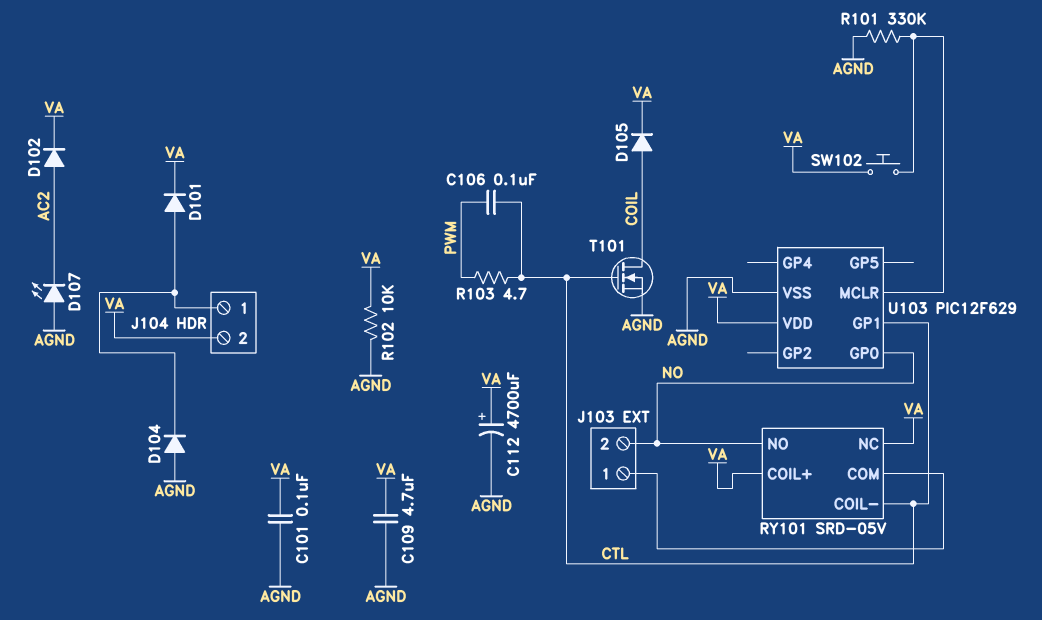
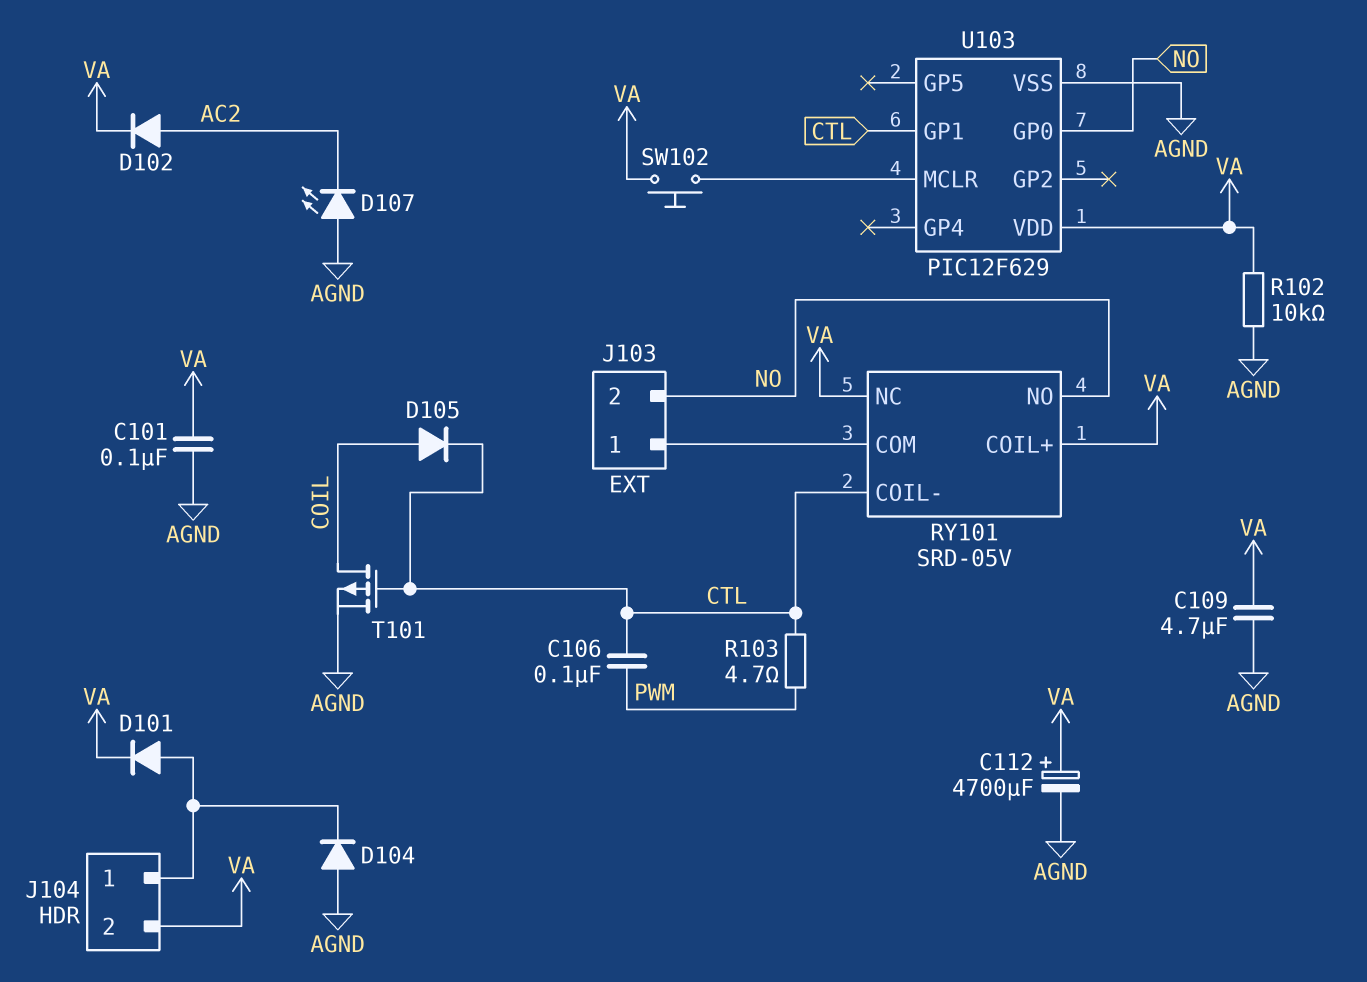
D105: diode (A COIL, K VA) -> diode (A COIL, K CTL)
R101: 330k (AGND, U103/MCLR) -> none
T101: NMOS (G CTL, D COIL, S AGND) -> PMOS (G CTL, D COIL, S AGND)

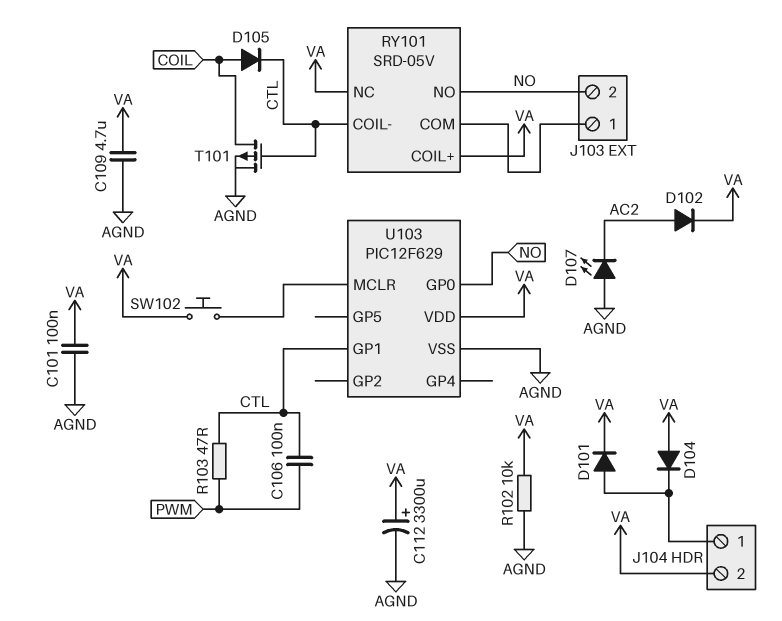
C112: 4700uF (plus VA, minus AGND) -> 3300uF (plus VA, minus AGND)
D104: diode (A AGND, K J104/1) -> diode (A VA, K J104/1)
R103: 4.7 (CTL, PWM) -> 47 (CTL, PWM)

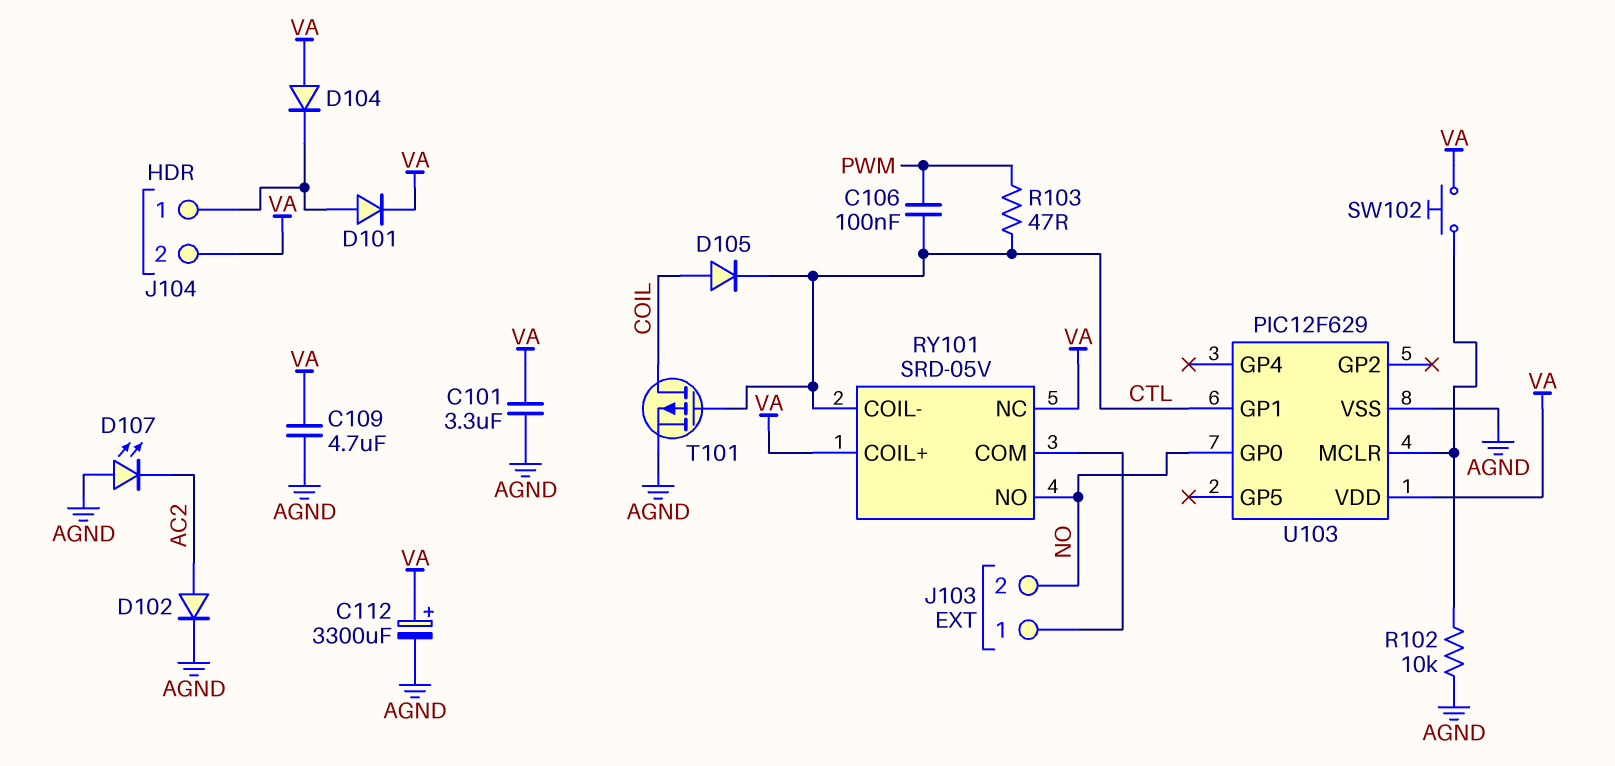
C101: 100nF (AGND, VA) -> 3.3uF (AGND, VA)
D102: diode (A AC2, K VA) -> diode (A AC2, K AGND)
R102: 10k (AGND, VA) -> 10k (AGND, U103/MCLR)

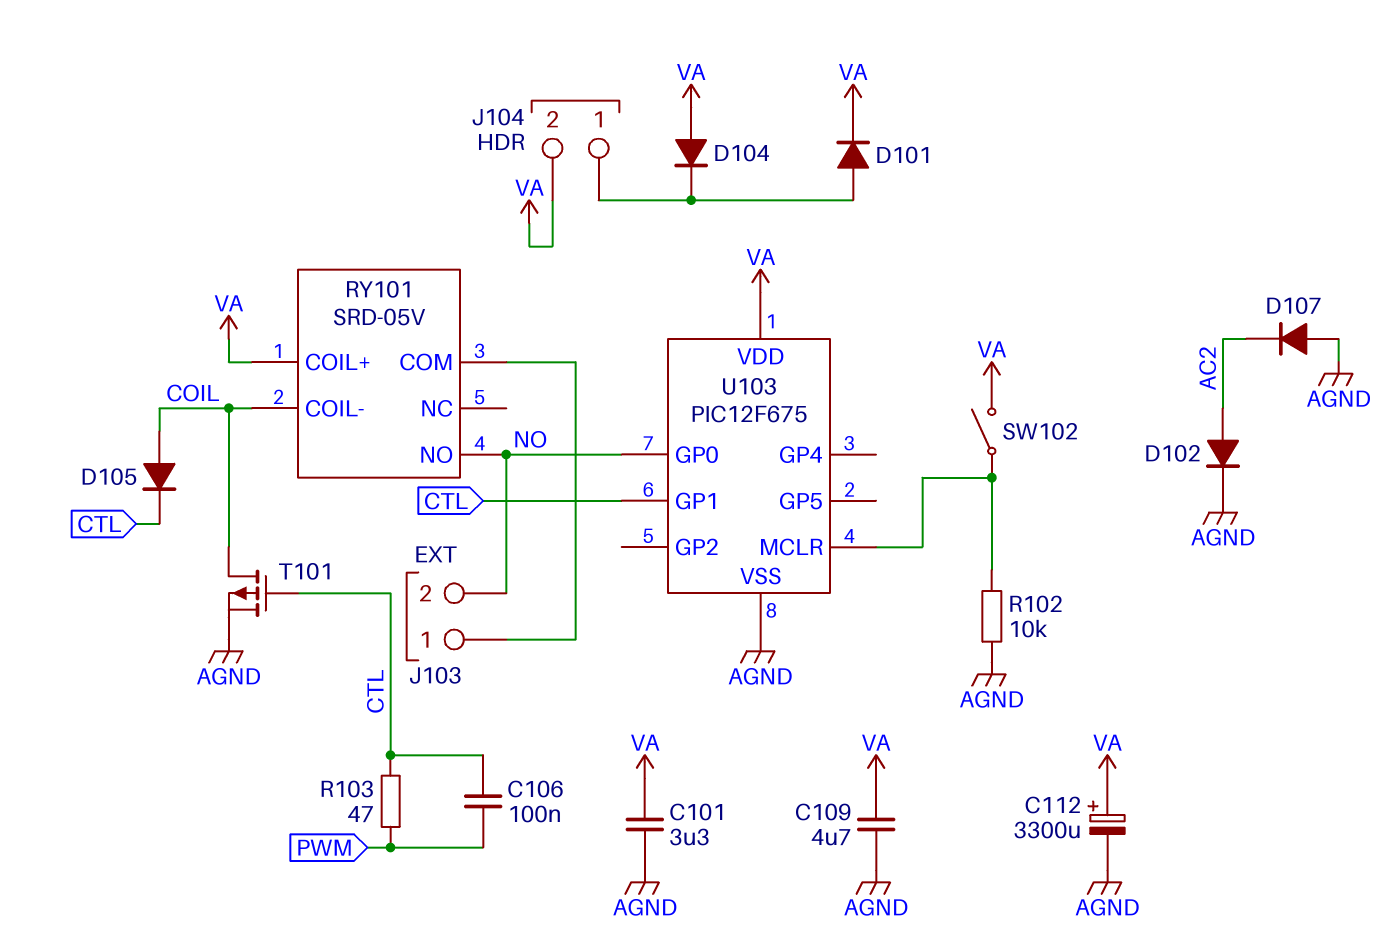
D107: LED (A AGND, K AC2) -> diode (A AGND, K AC2)
RY101 pin COIL-: CTL -> COIL
RY101 pin NC: VA -> none
SW102: button (U103/MCLR, VA) -> switch (U103/MCLR, VA)
U103: PIC12F629 -> PIC12F675

